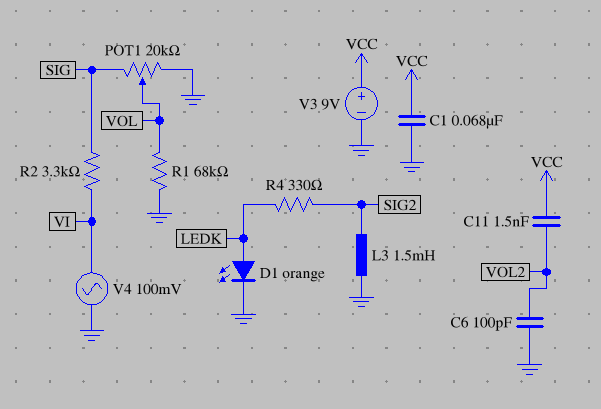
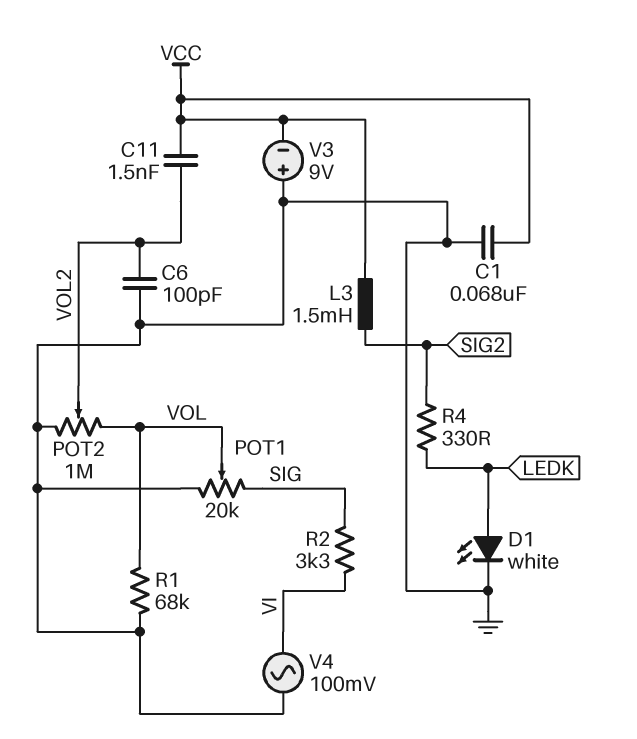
D1: LED orange (A LEDK, K GND) -> LED white (A LEDK, K GND)
L3: 1.5mH (GND, SIG2) -> 1.5mH (SIG2, VCC)
POT2: none -> 1M (GND, VOL, wiper VOL2)
V3: 9V (plus VCC, minus GND) -> 9V (plus GND, minus VCC)

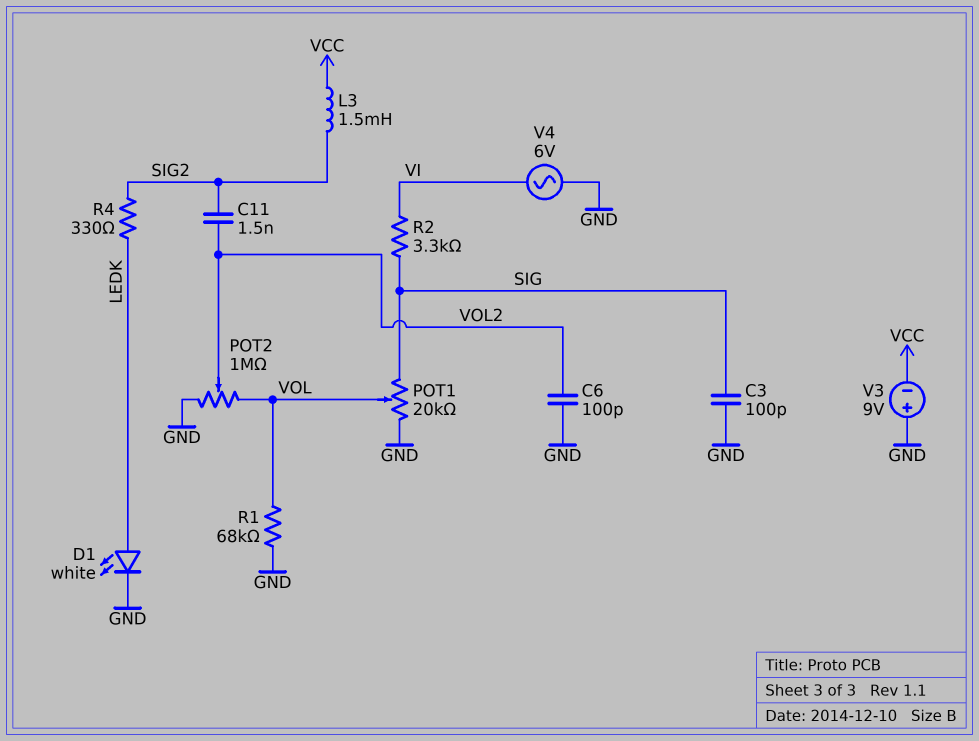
C1: 68nF (GND, VCC) -> none
C3: none -> 100pF (GND, SIG)
C11: 1.5nF (VCC, VOL2) -> 1.5nF (SIG2, VOL2)
V4: AC 100mV (GND, VI) -> AC 6V (GND, VI)

